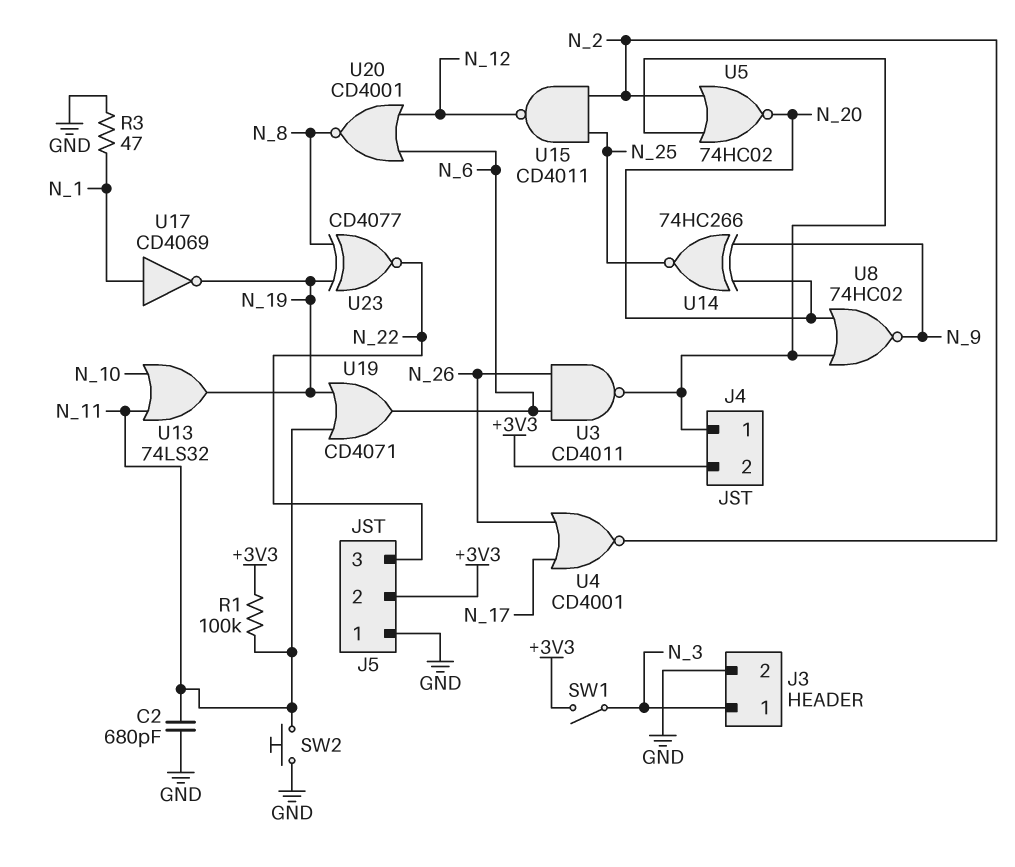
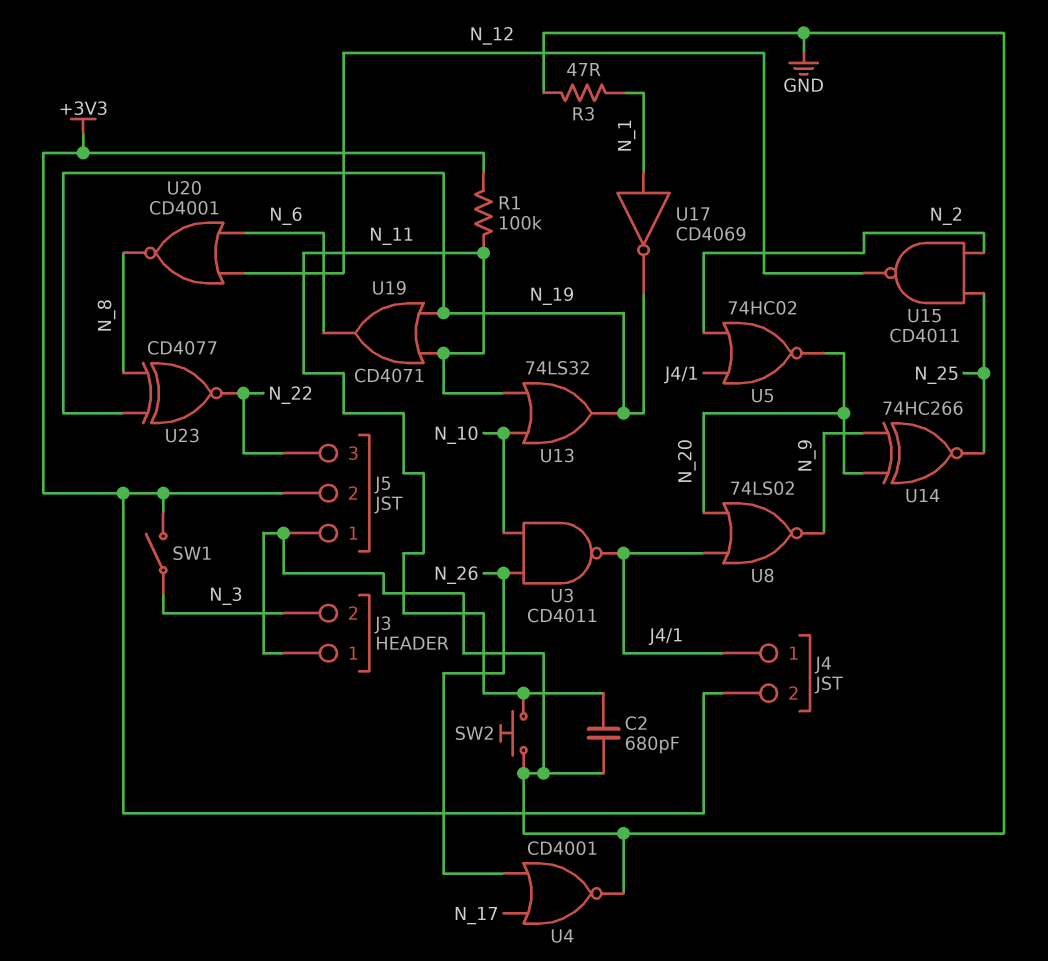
J3 pin 1: N_3 -> GND
J3 pin 2: GND -> N_3
U3: NAND CD4011 (in N_6, in N_26, out J4/1) -> NAND CD4011 (in N_10, in N_26, out J4/1)
U4: NOR CD4001 (in N_17, in N_26, out N_2) -> NOR CD4001 (in N_17, in N_26, out GND)
U8: NOR 74HC02 (in J4/1, in N_20, out N_9) -> NOR 74LS02 (in J4/1, in N_20, out N_9)

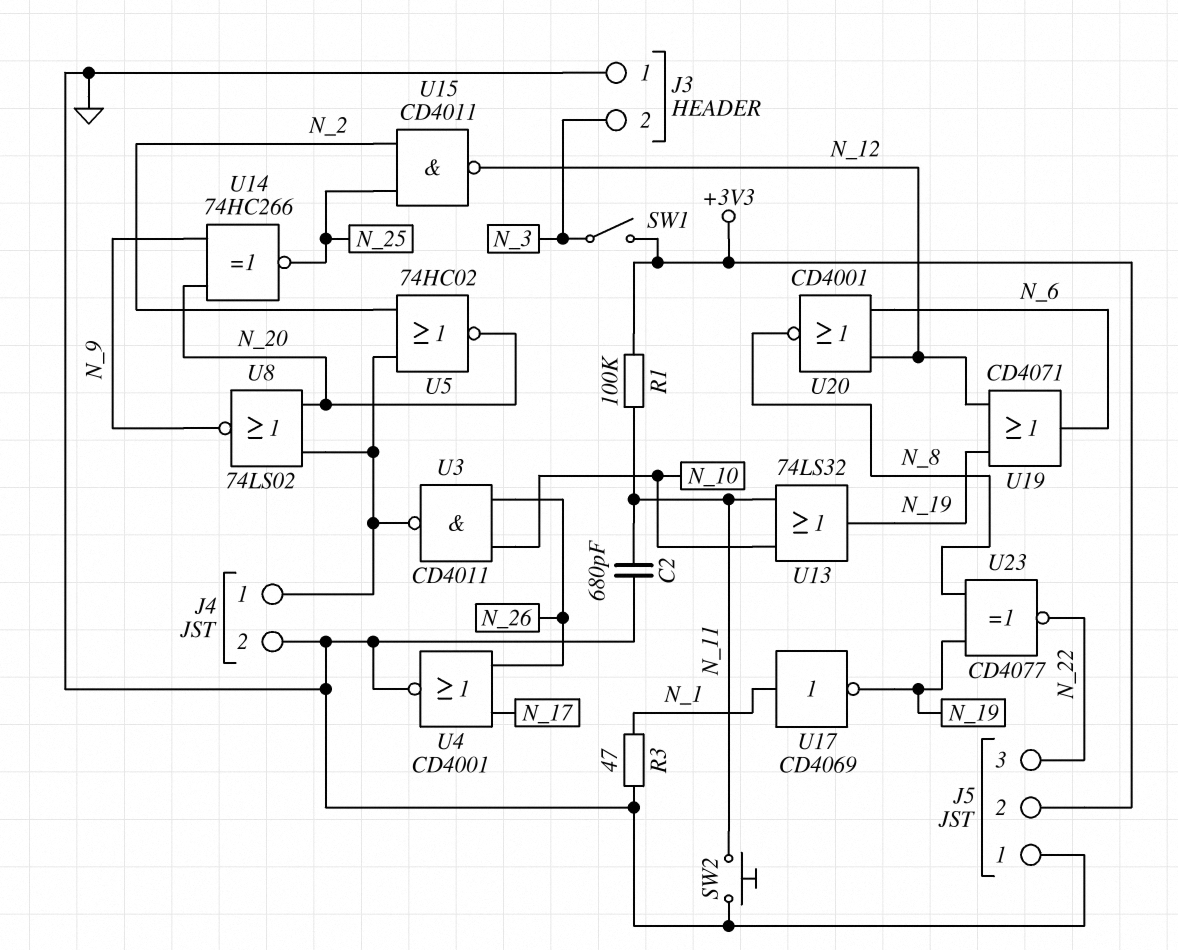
J4 pin 2: +3V3 -> GND
U19: OR CD4071 (in N_11, in N_19, out N_6) -> OR CD4071 (in N_12, in N_19, out N_6)

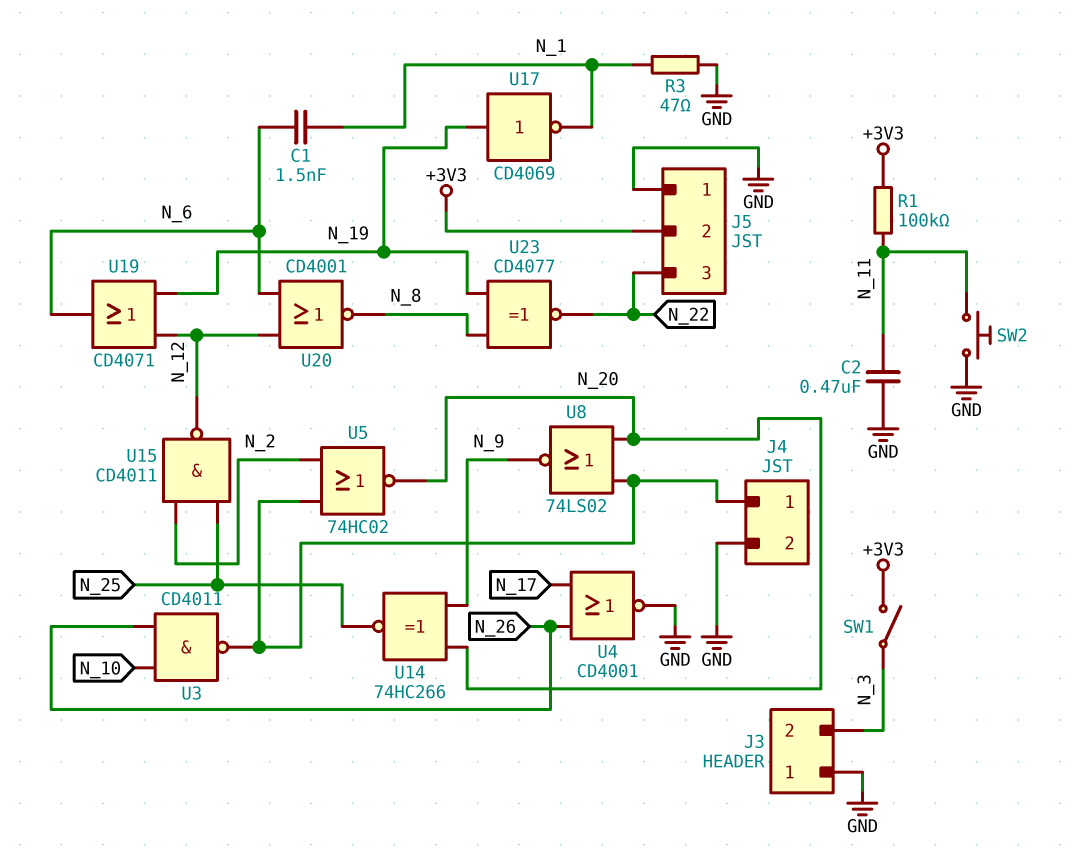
C1: none -> 1.5nF (N_1, N_6)
C2: 680pF (GND, N_11) -> 470nF (GND, N_11)
U13: OR 74LS32 (in N_10, in N_11, out N_19) -> none
U17: NOT CD4069 (in N_1, out N_19) -> NOT CD4069 (in N_19, out N_1)

